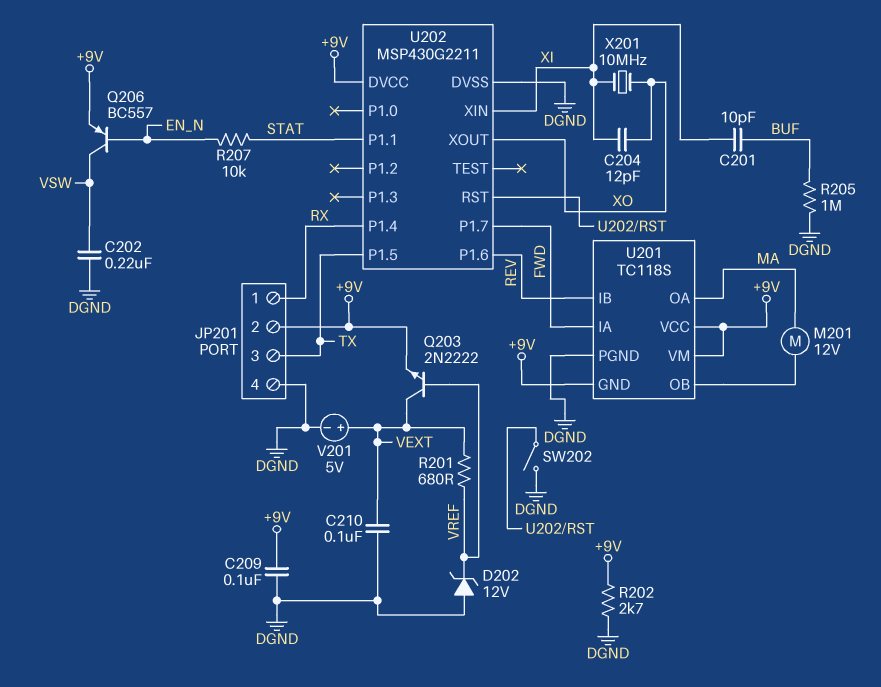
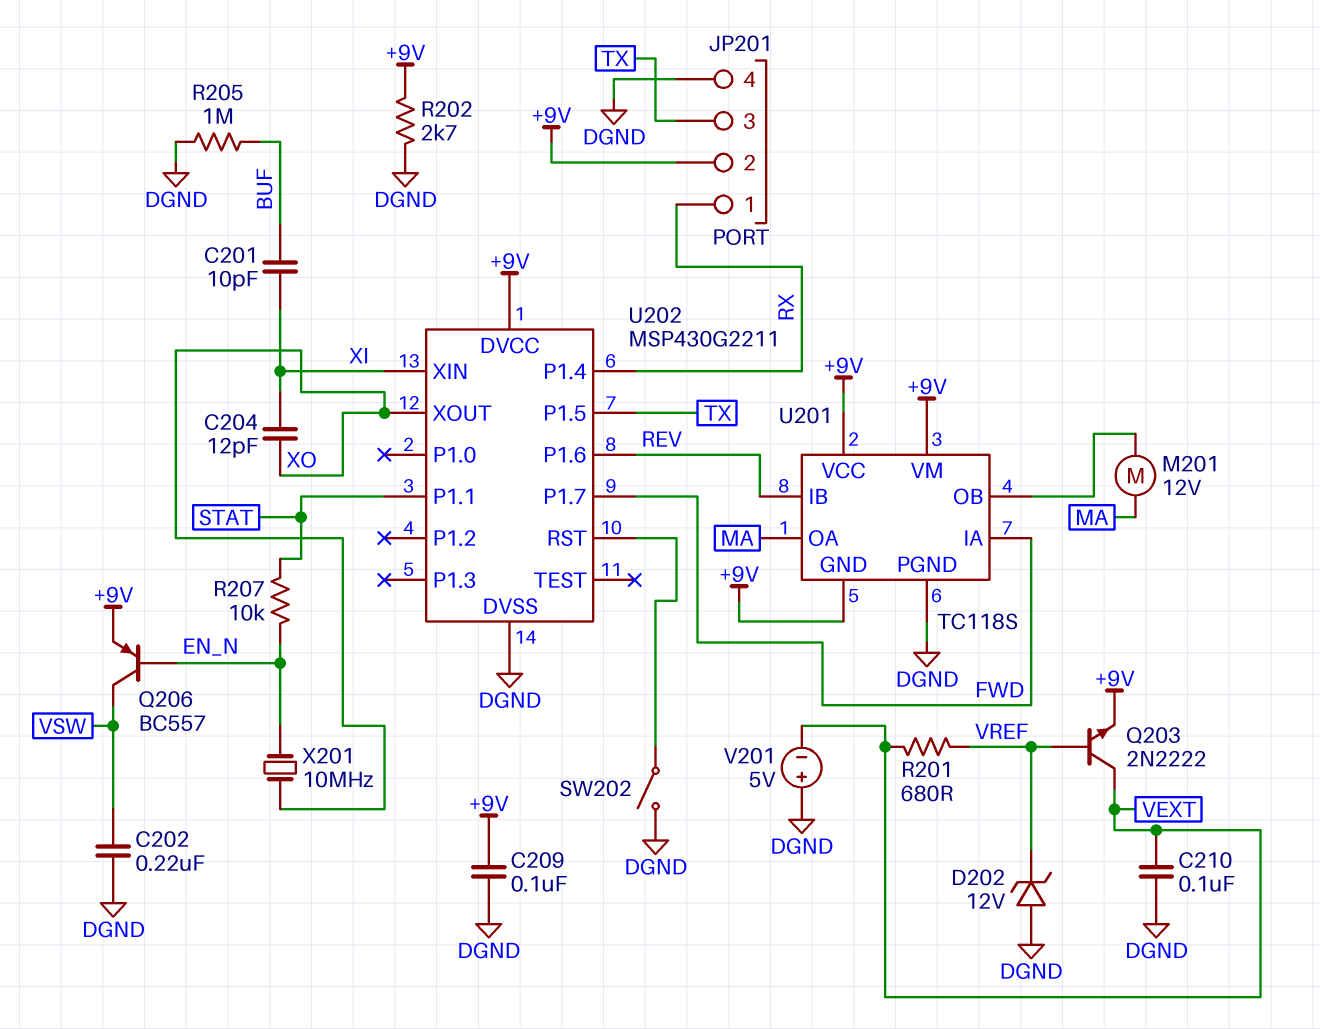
V201: 5V (plus VEXT, minus DGND) -> 5V (plus DGND, minus VEXT)
X201: 10MHz (XI, XO) -> 10MHz (EN_N, XO)

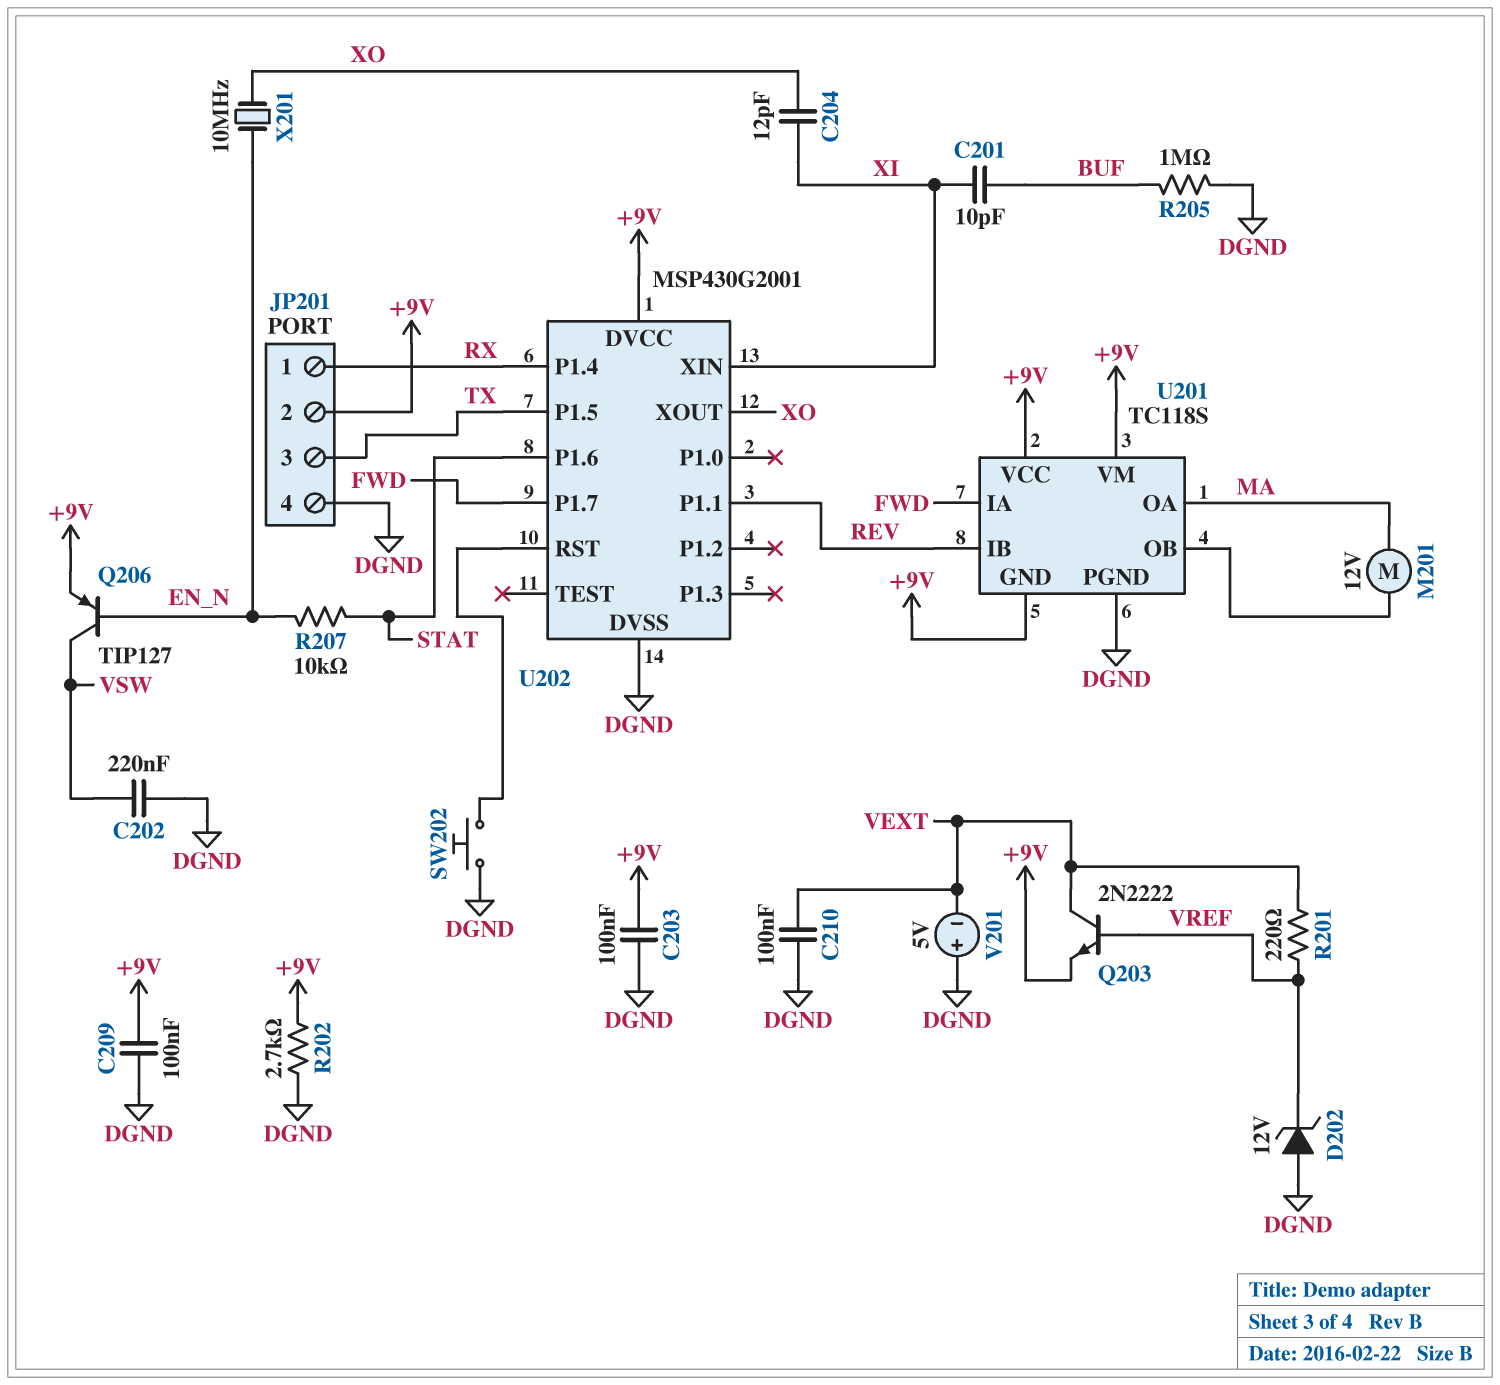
C203: none -> 100nF (+9V, DGND)
Q206: PNP BC557 (B EN_N, C VSW, E +9V) -> PNP TIP127 (B EN_N, C VSW, E +9V)
R201: 680 (VEXT, VREF) -> 220 (VEXT, VREF)
SW202: switch (DGND, U202/RST) -> button (DGND, U202/RST)
U202: MSP430G2211 -> MSP430G2001
U202 pin P1.1: STAT -> REV
U202 pin P1.6: REV -> STAT

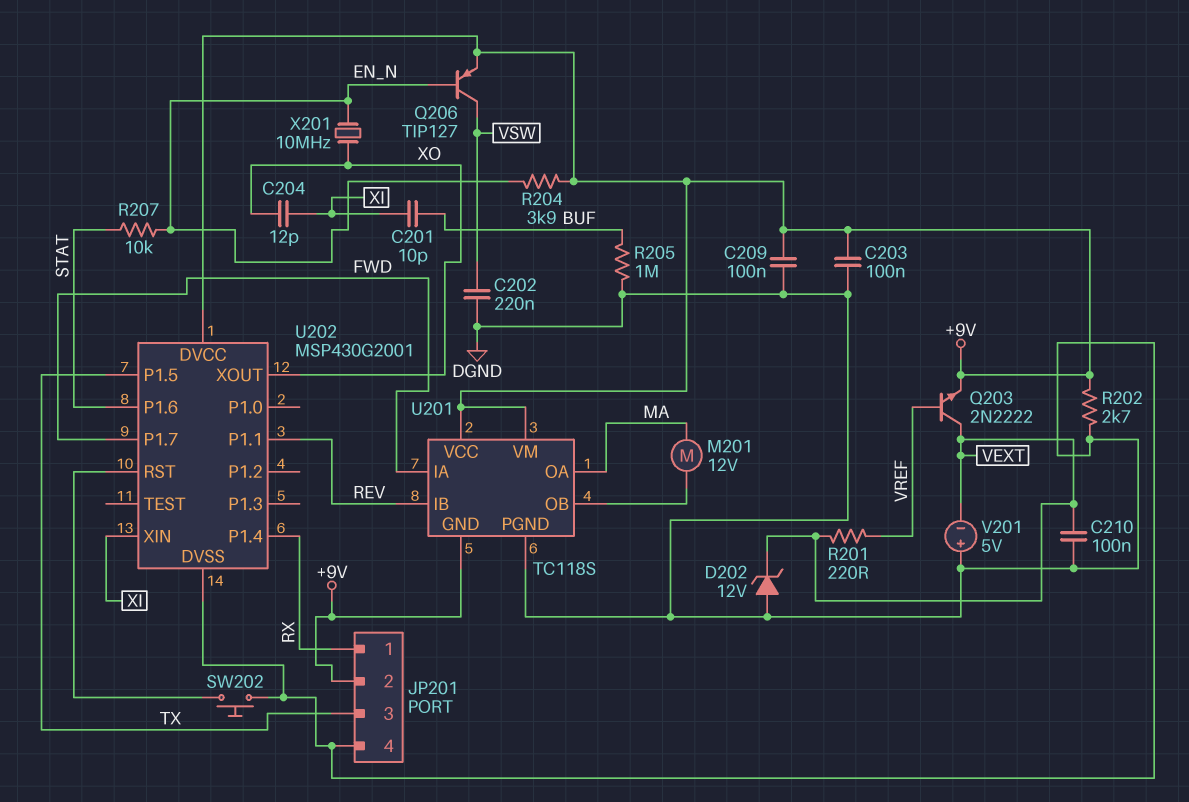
D202: zener 12V (A DGND, K VREF) -> zener 12V (A DGND, K VEXT)
R204: none -> 3.9k (+9V, EN_N)

